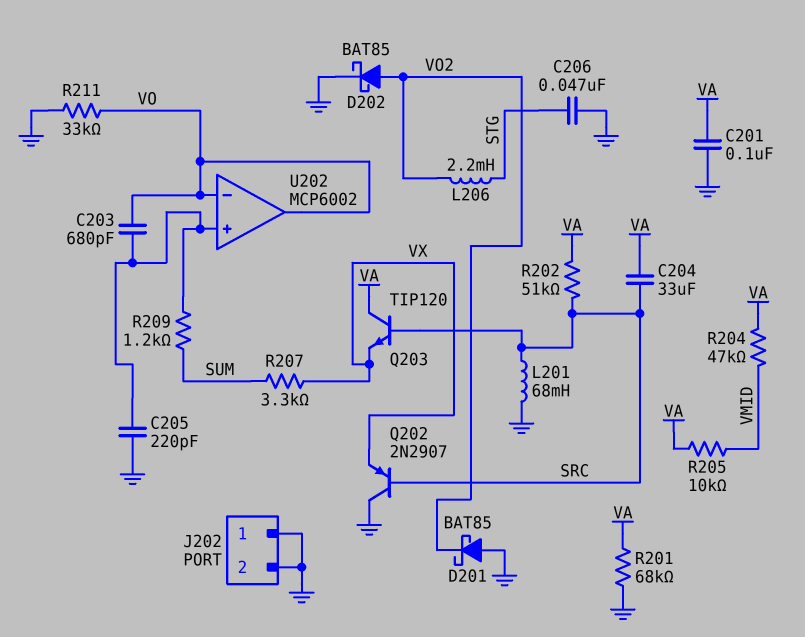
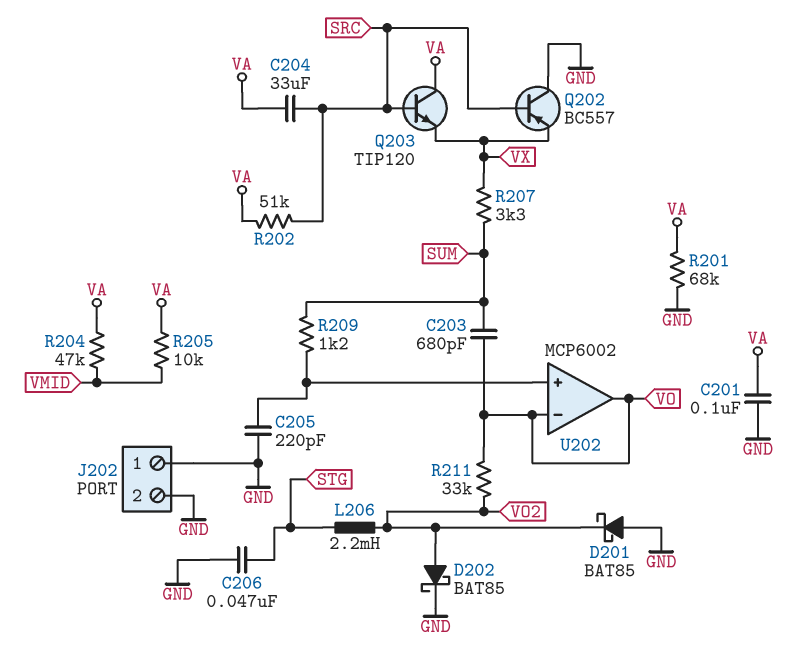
C203: 680pF (U202/in+, VO) -> 680pF (SUM, VO)
L201: 68mH (GND, SRC) -> none
Q202: PNP 2N2907 (B SRC, C GND, E VX) -> PNP BC557 (B SRC, C GND, E VX)
R211: 33k (GND, VO) -> 33k (VO, VO2)

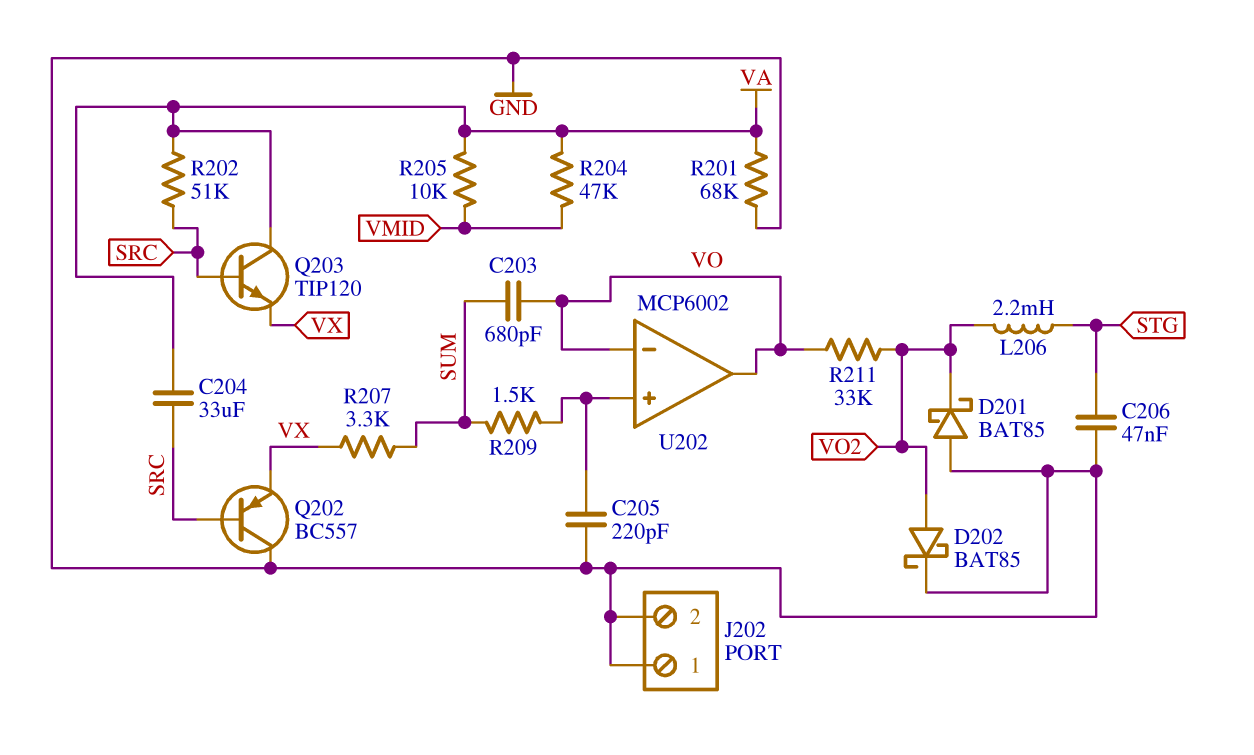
C201: 100nF (GND, VA) -> none
R209: 1.2k (SUM, U202/in+) -> 1.5k (SUM, U202/in+)

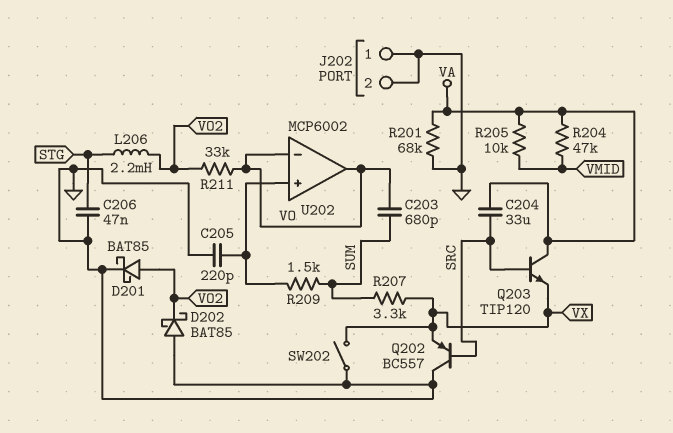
D201: schottky BAT85 (A GND, K VO2) -> schottky BAT85 (A VO2, K GND)
D202: schottky BAT85 (A VO2, K GND) -> schottky BAT85 (A GND, K VO2)
R202: 51k (SRC, VA) -> none
SW202: none -> switch (GND, VX)

